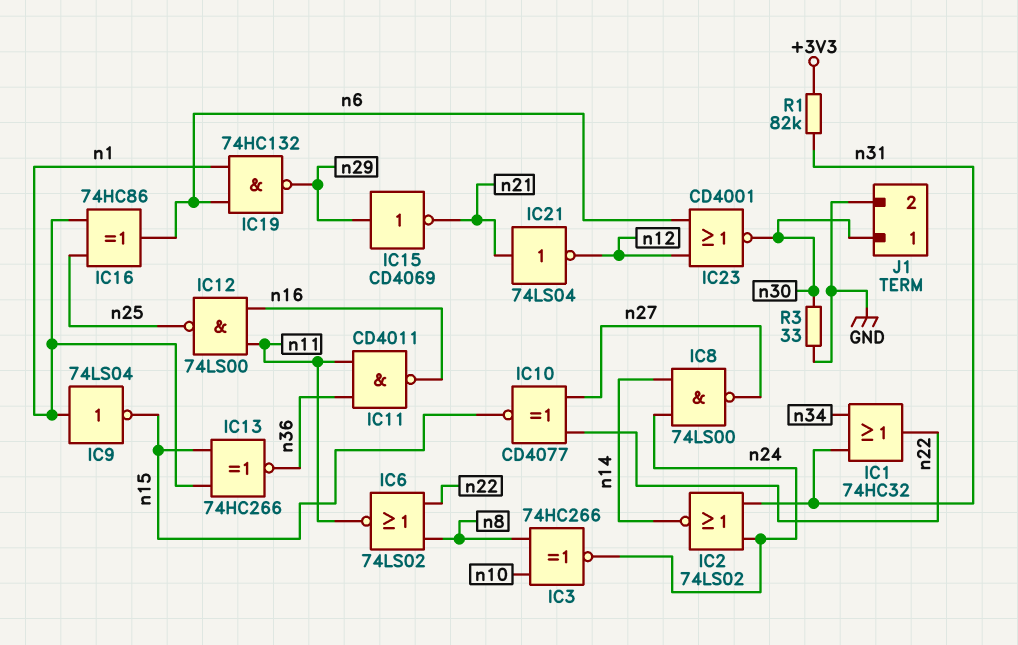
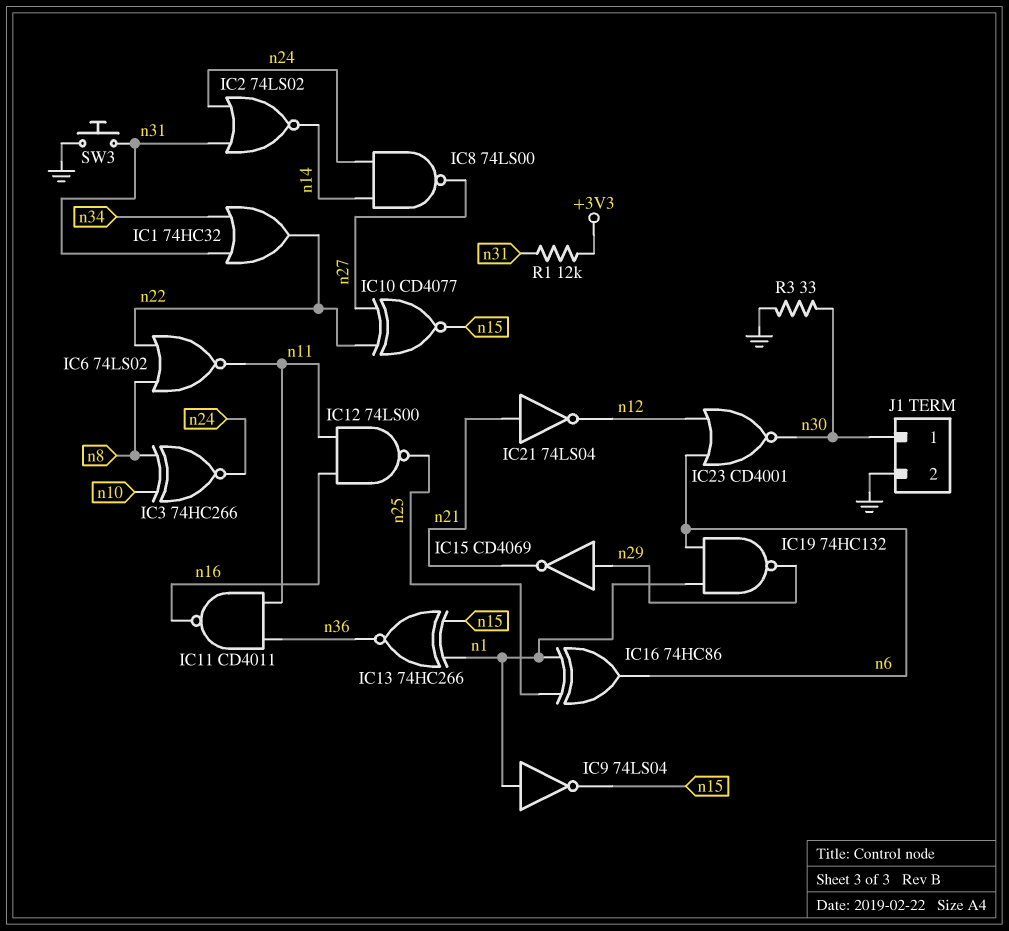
R1: 82k (+3V3, n31) -> 12k (+3V3, n31)
SW3: none -> button (GND, n31)

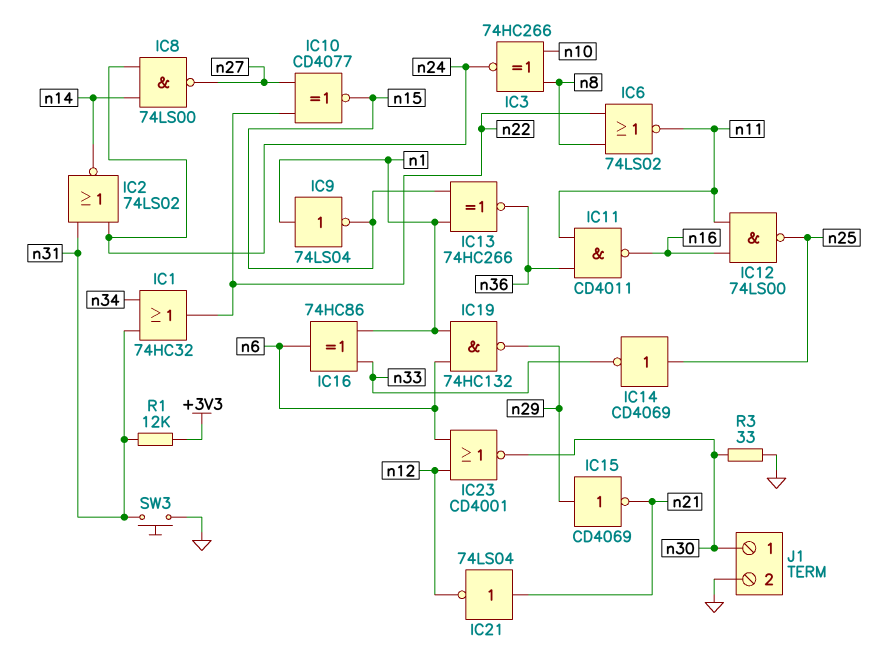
IC14: none -> NOT CD4069 (in n25, out n33)
IC16: XOR 74HC86 (in n1, in n25, out n6) -> XOR 74HC86 (in n1, in n33, out n6)

